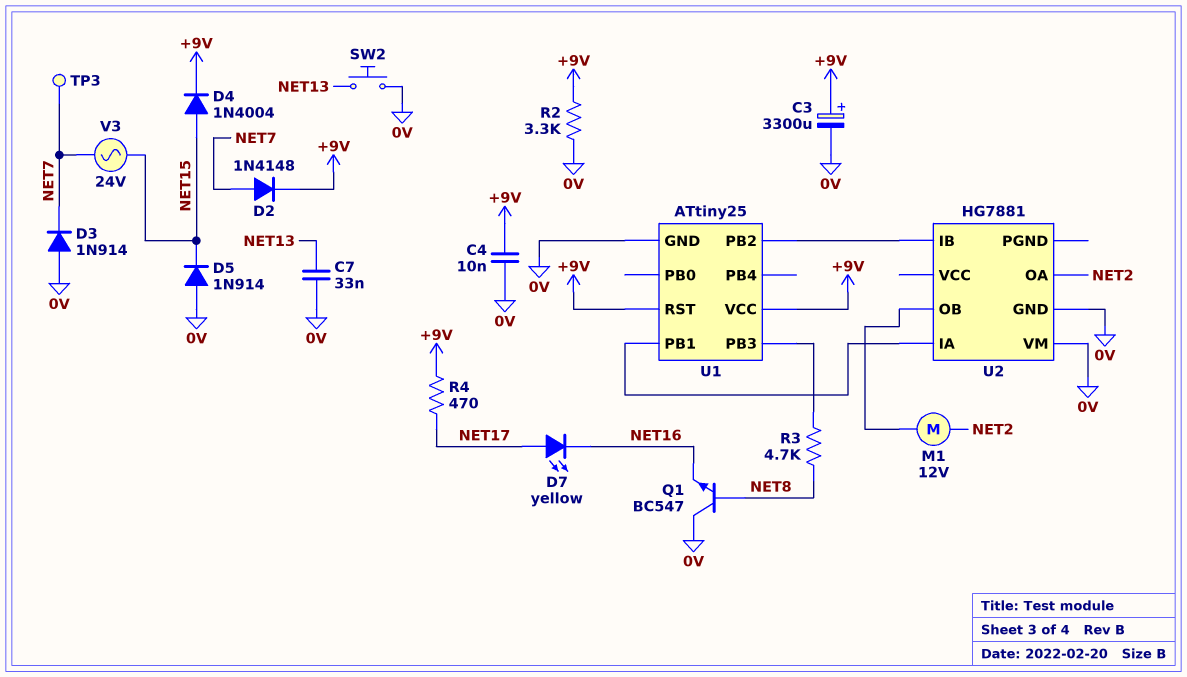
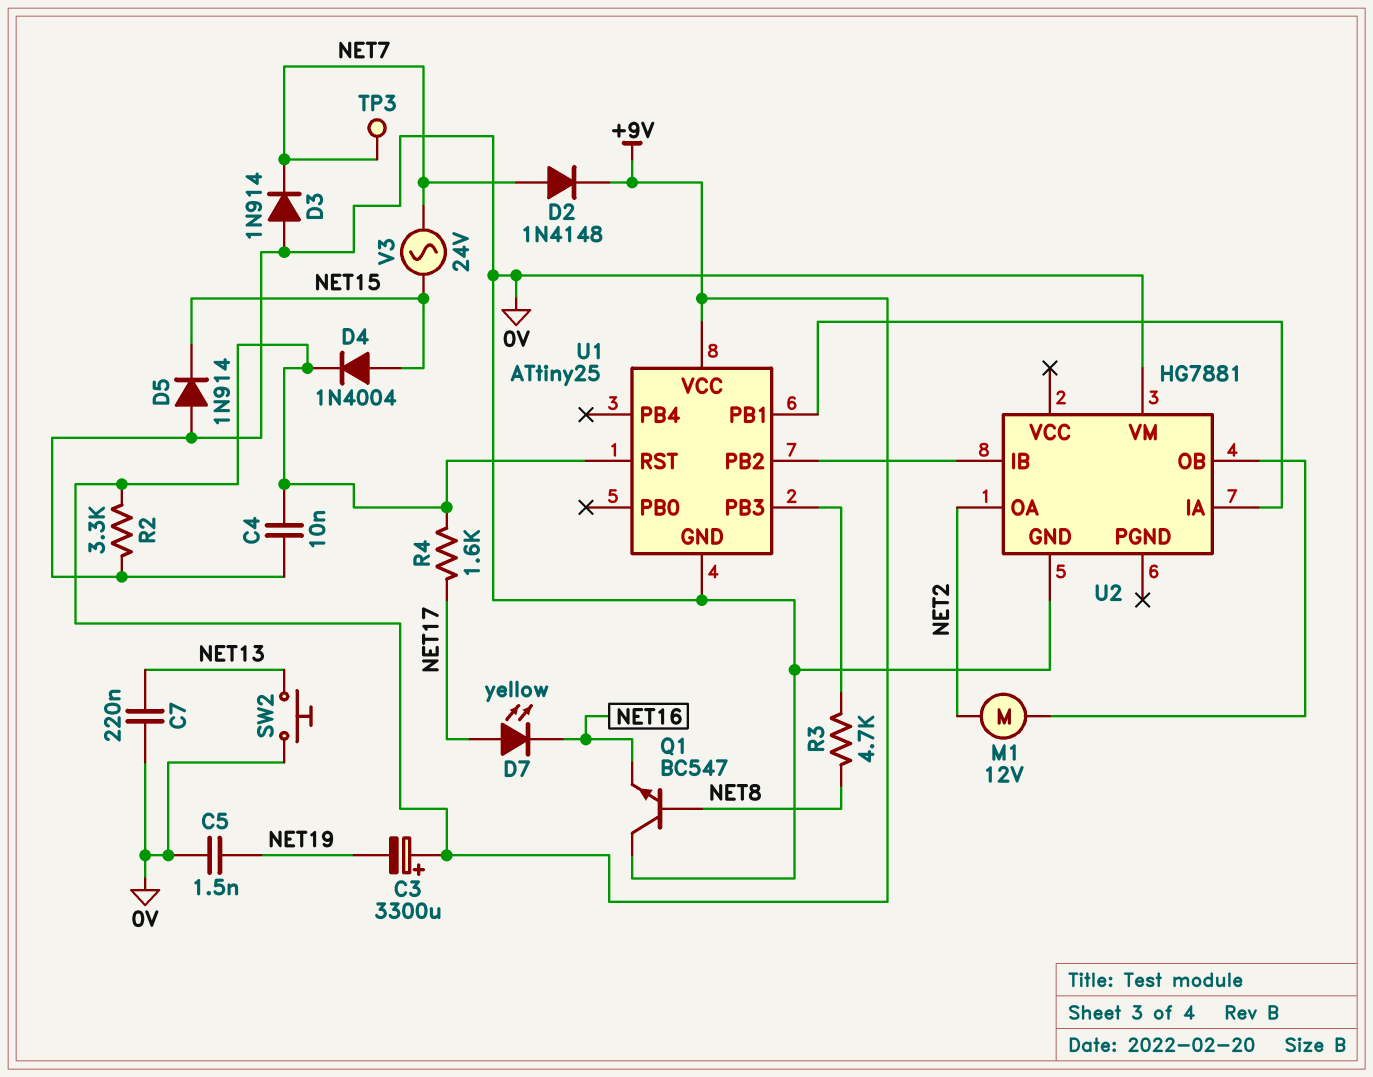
C3: 3300uF (plus +9V, minus 0V) -> 3300uF (plus +9V, minus NET19)
C5: none -> 1.5nF (0V, NET19)
C7: 33nF (0V, NET13) -> 220nF (0V, NET13)
R4: 470 (+9V, NET17) -> 1.6k (+9V, NET17)

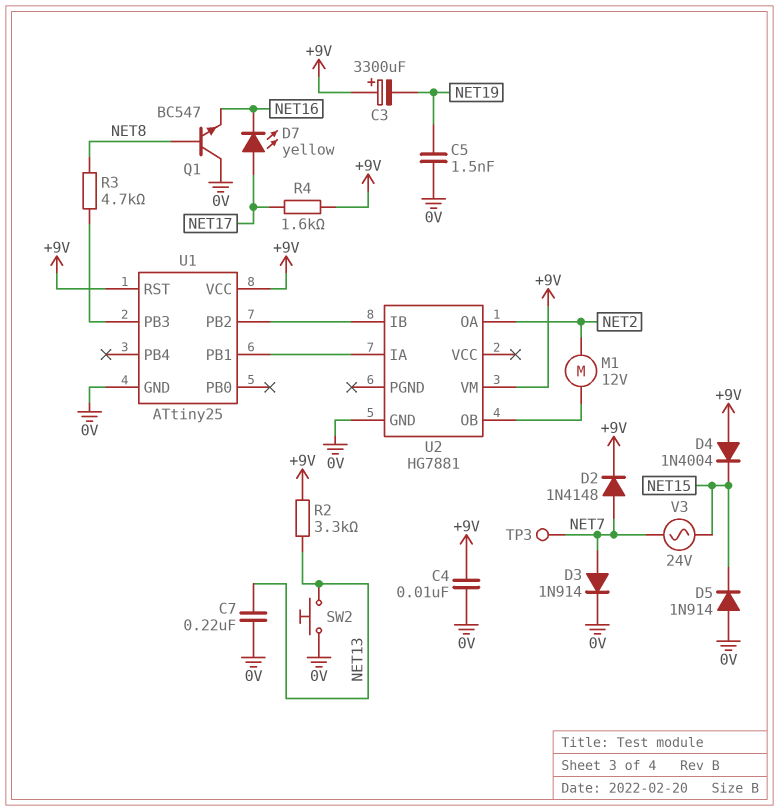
D3: diode 1N914 (A 0V, K NET7) -> diode 1N914 (A NET7, K 0V)
D4: diode 1N4004 (A NET15, K +9V) -> diode 1N4004 (A +9V, K NET15)
R2: 3.3k (+9V, 0V) -> 3.3k (+9V, NET13)
U2 pin VM: 0V -> +9V

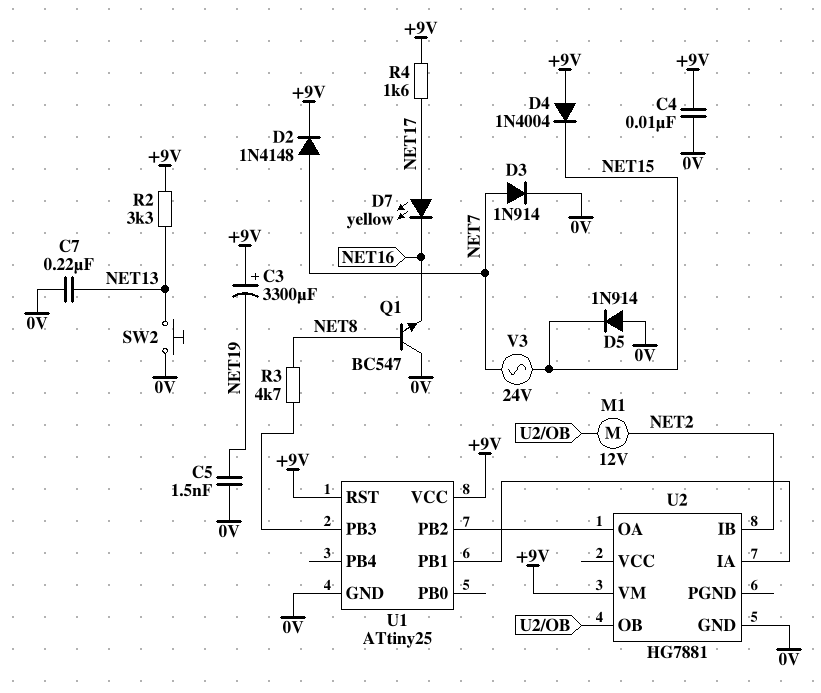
TP3: test point (NET7) -> none
U2 pin IB: U1/PB2 -> NET2
U2 pin OA: NET2 -> U1/PB2

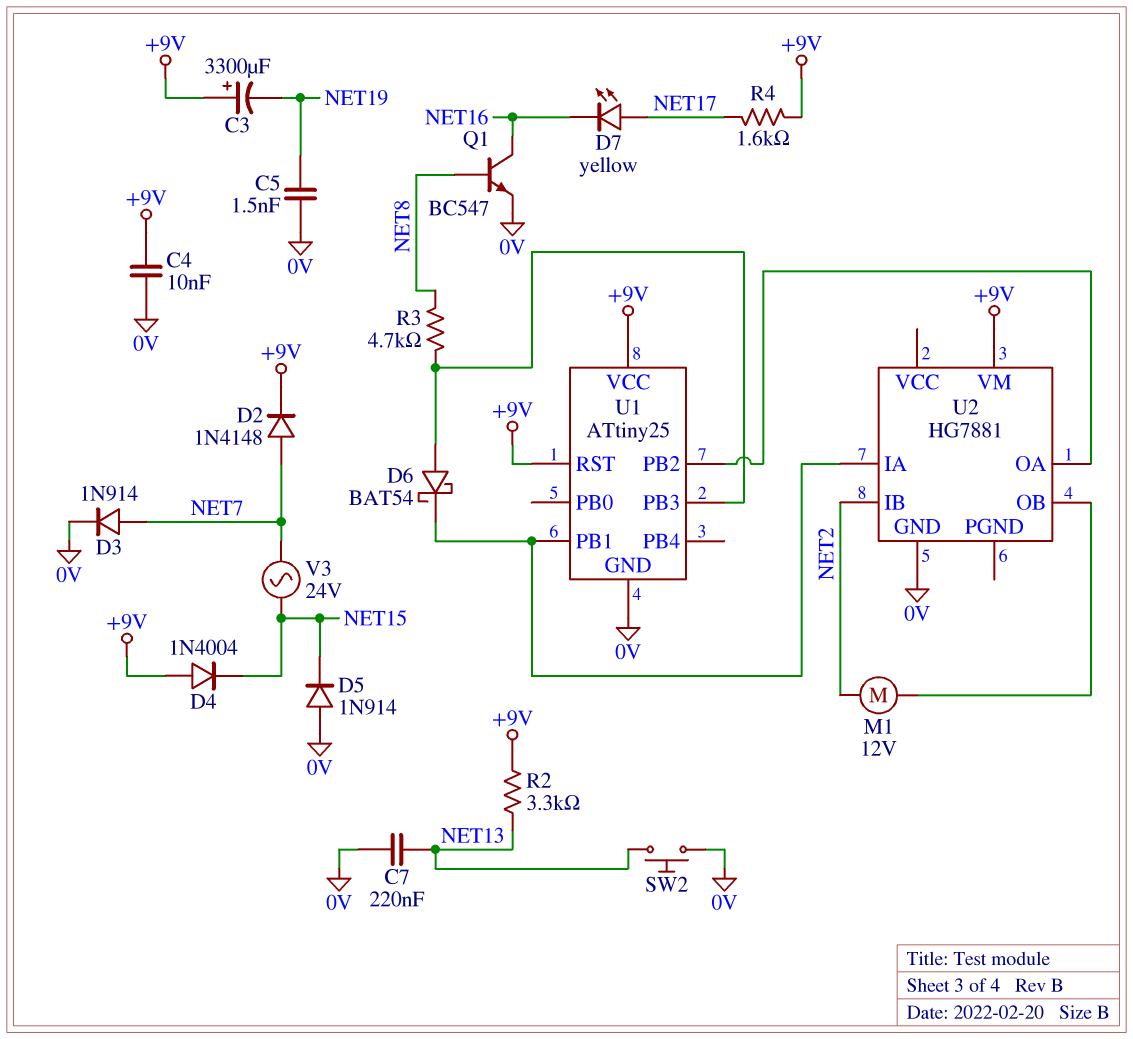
D6: none -> schottky BAT54 (A U1/PB3, K U1/PB1)
Q1: NPN BC547 (B NET8, C 0V, E NET16) -> NPN BC547 (B NET8, C NET16, E 0V)

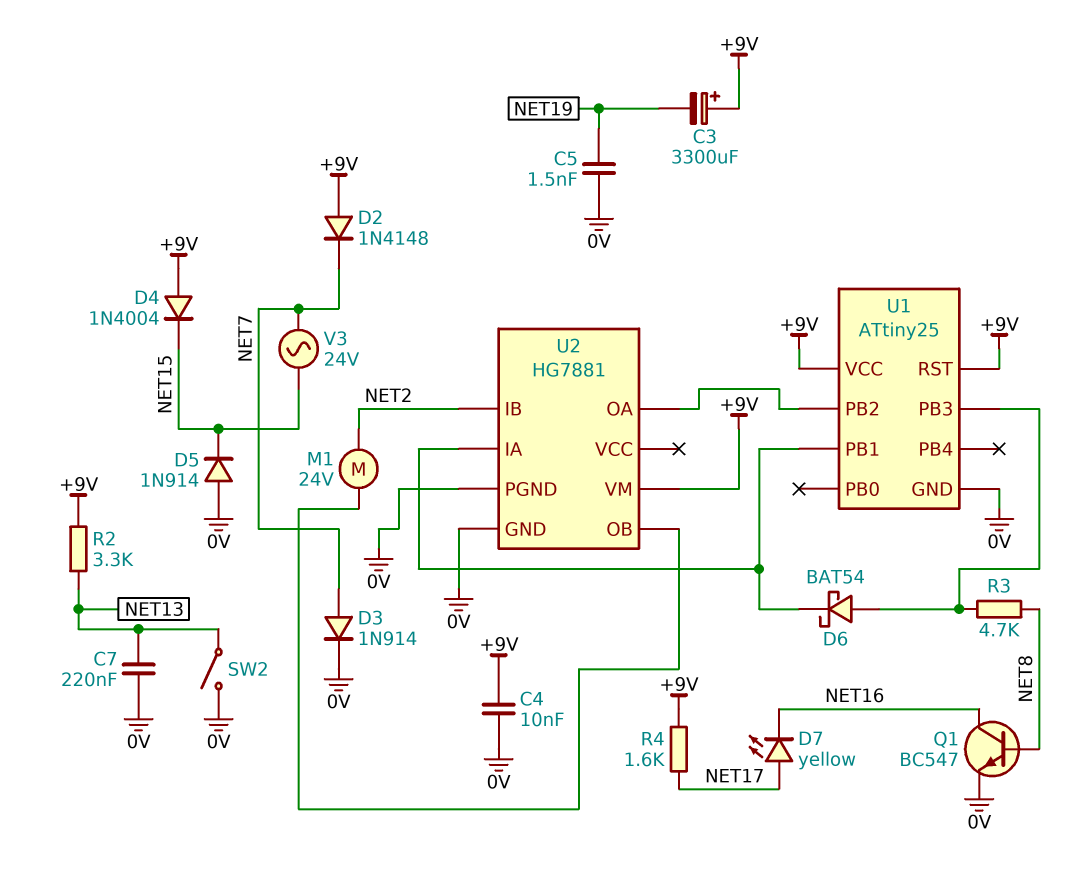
D2: diode 1N4148 (A NET7, K +9V) -> diode 1N4148 (A +9V, K NET7)
M1: motor 12V (NET2, U2/OB) -> motor 24V (NET2, U2/OB)
SW2: button (0V, NET13) -> switch (0V, NET13)
U2 pin PGND: none -> 0V

